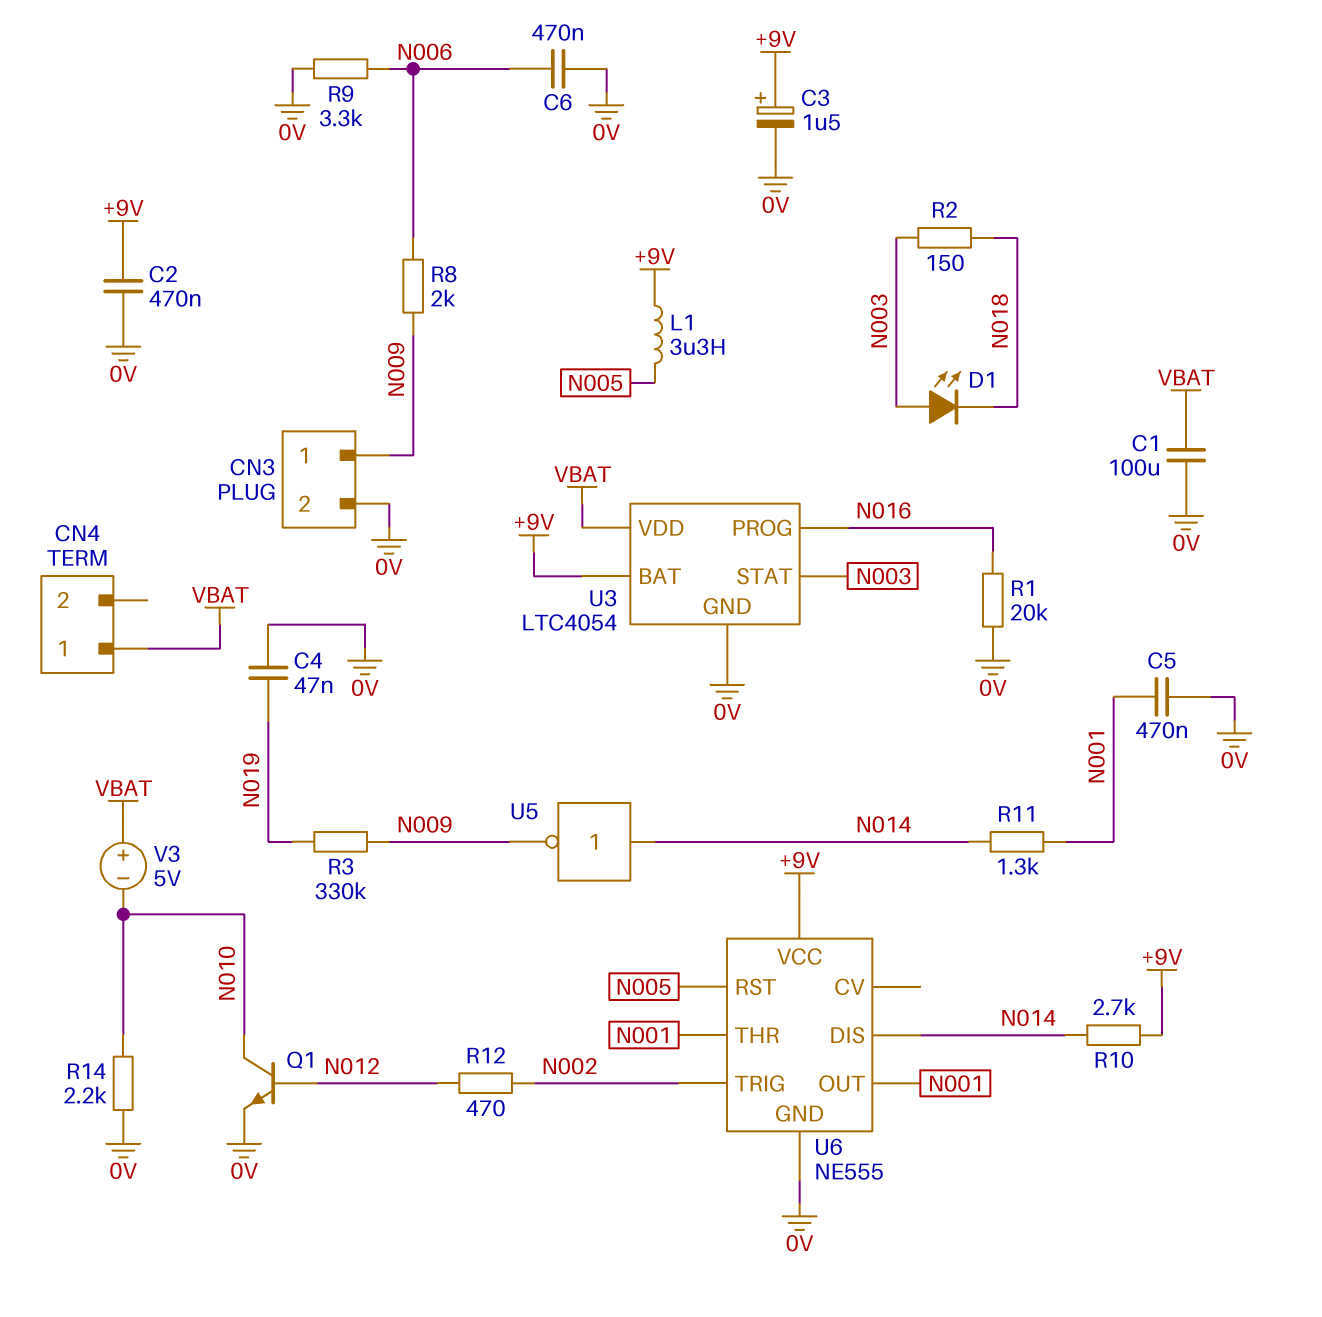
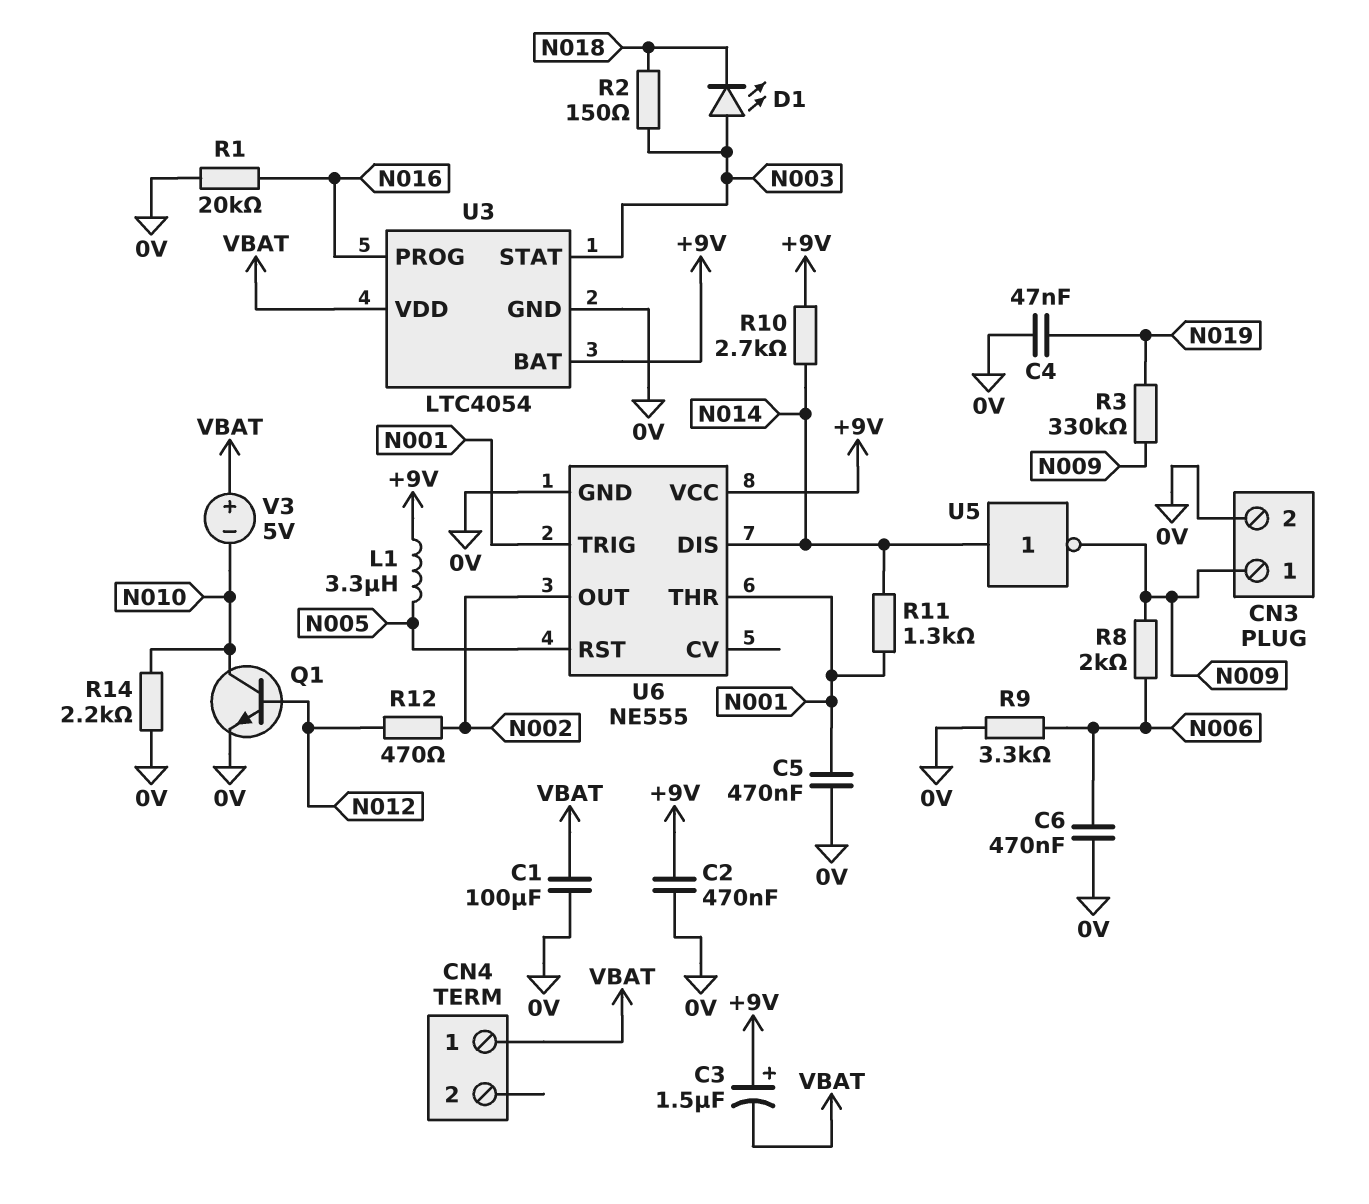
C3: 1.5uF (plus +9V, minus 0V) -> 1.5uF (plus +9V, minus VBAT)
U6 pin OUT: N001 -> N002
U6 pin TRIG: N002 -> N001

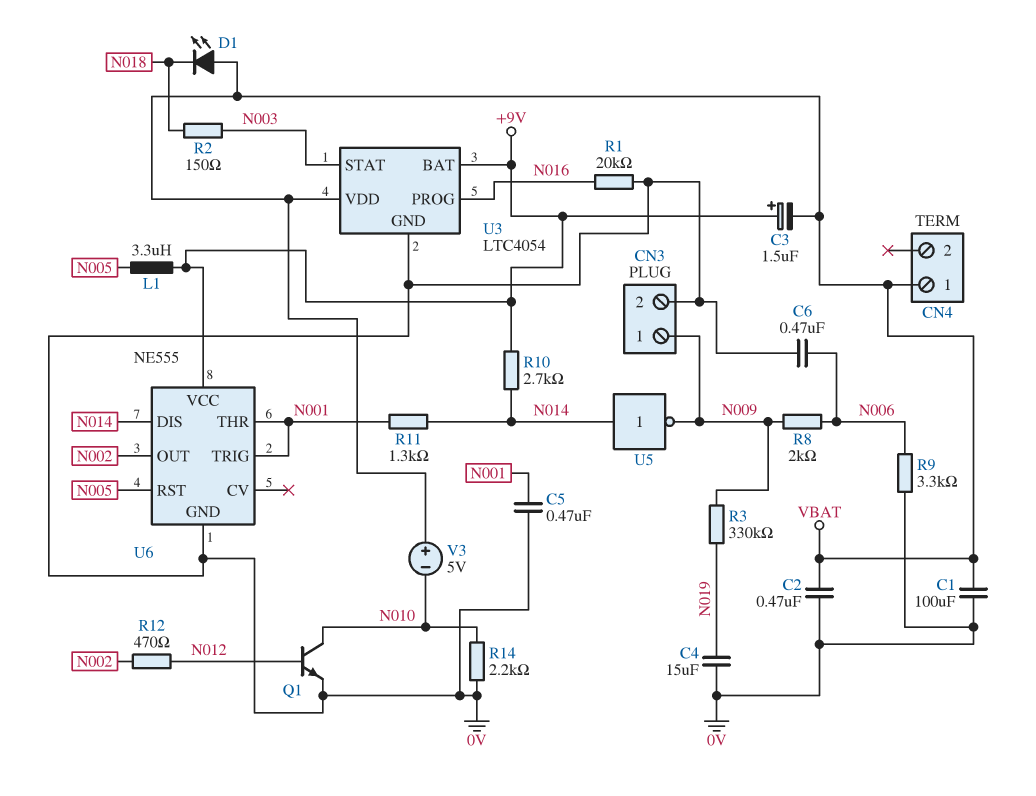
C2: 470nF (+9V, 0V) -> 470nF (0V, VBAT)
C4: 47nF (0V, N019) -> 15uF (0V, N019)
D1: LED (A N003, K N018) -> LED (A VBAT, K N018)

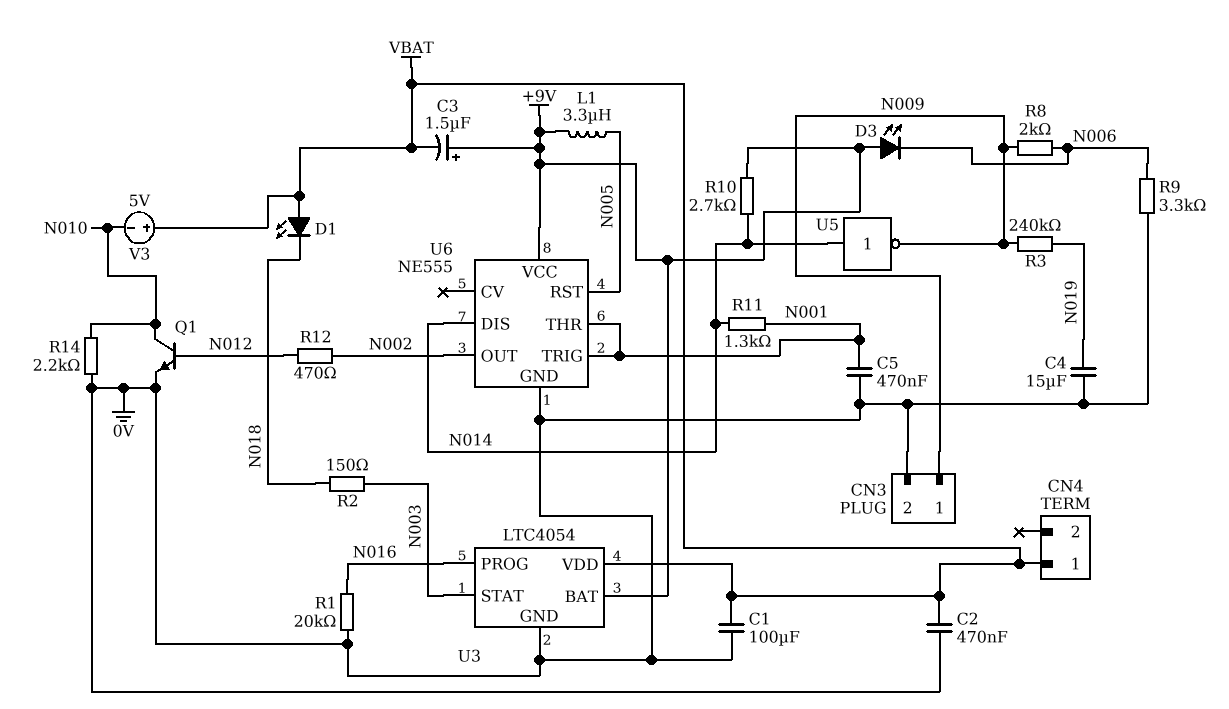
C6: 470nF (0V, N006) -> none
D3: none -> LED (A +9V, K N006)
R3: 330k (N009, N019) -> 240k (N009, N019)

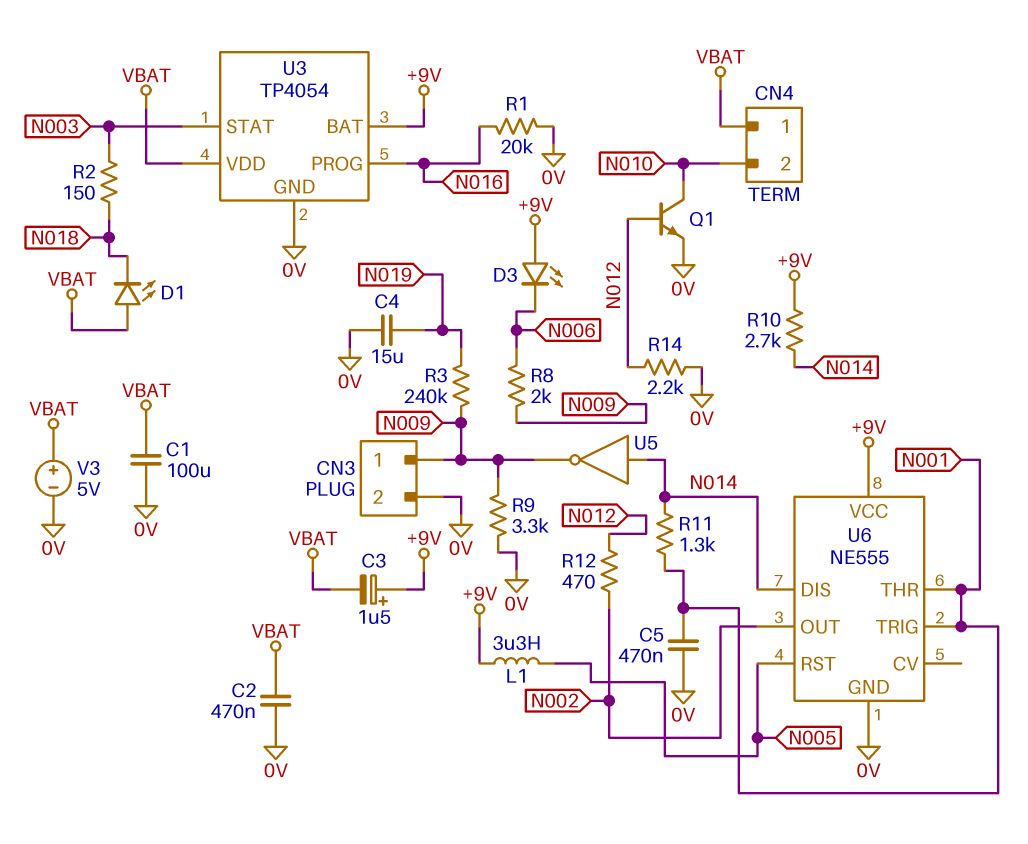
CN4 pin 2: none -> N010
R9: 3.3k (0V, N006) -> 3.3k (0V, N009)
R14: 2.2k (0V, N010) -> 2.2k (0V, N012)
U3: LTC4054 -> TP4054
V3: 5V (plus VBAT, minus N010) -> 5V (plus VBAT, minus 0V)

